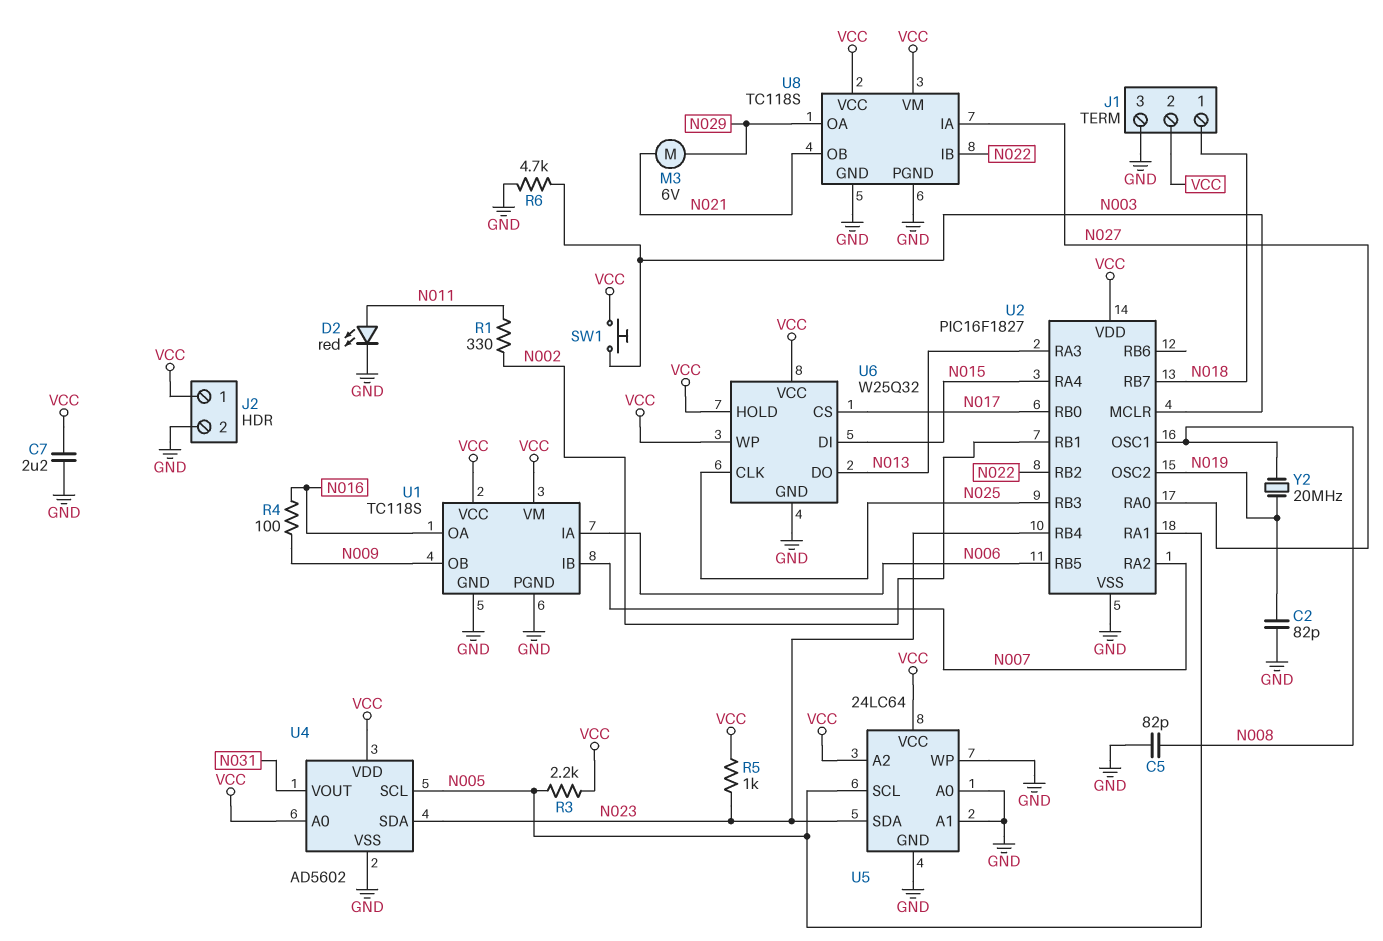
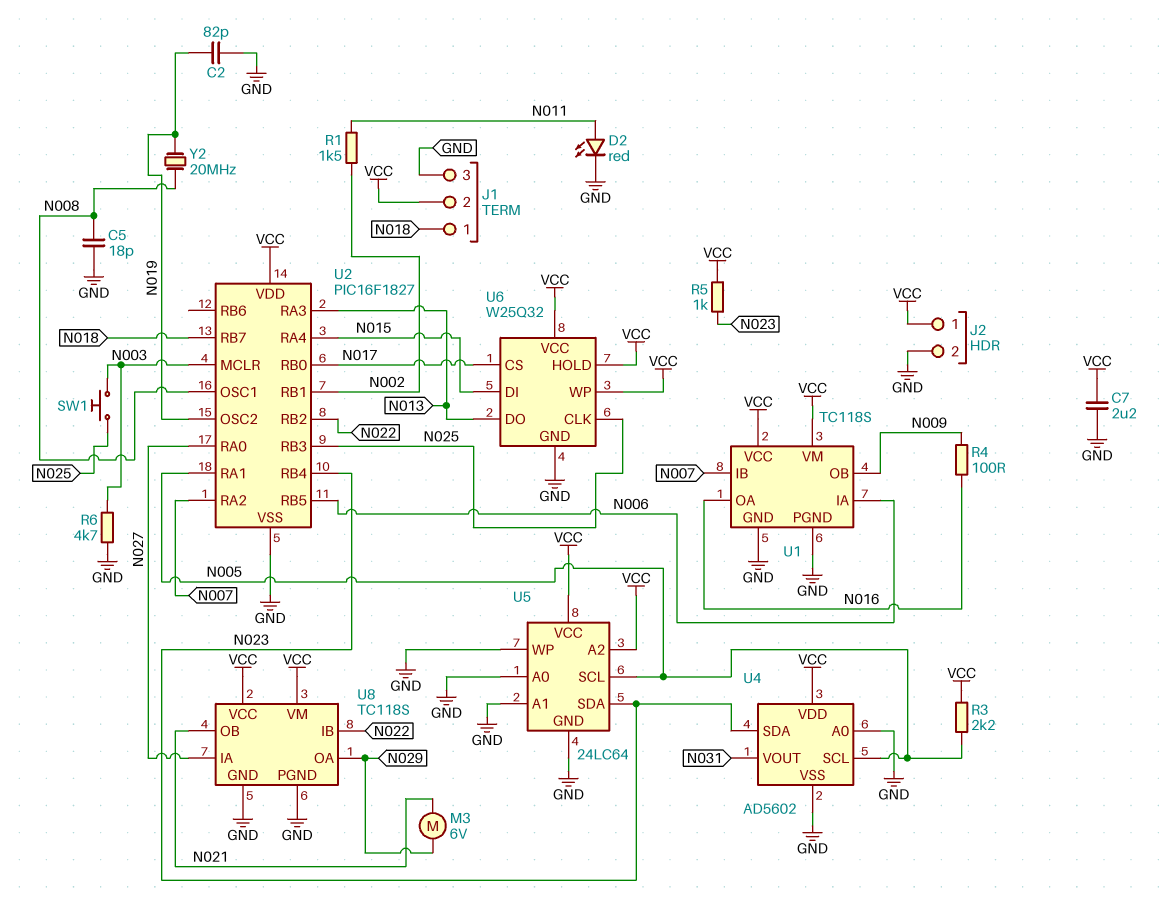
C5: 82pF (GND, N008) -> 18pF (GND, N008)
R1: 330 (N002, N011) -> 1.5k (N002, N011)
SW1: button (N003, VCC) -> button (N003, N025)
U4 pin A0: VCC -> GND

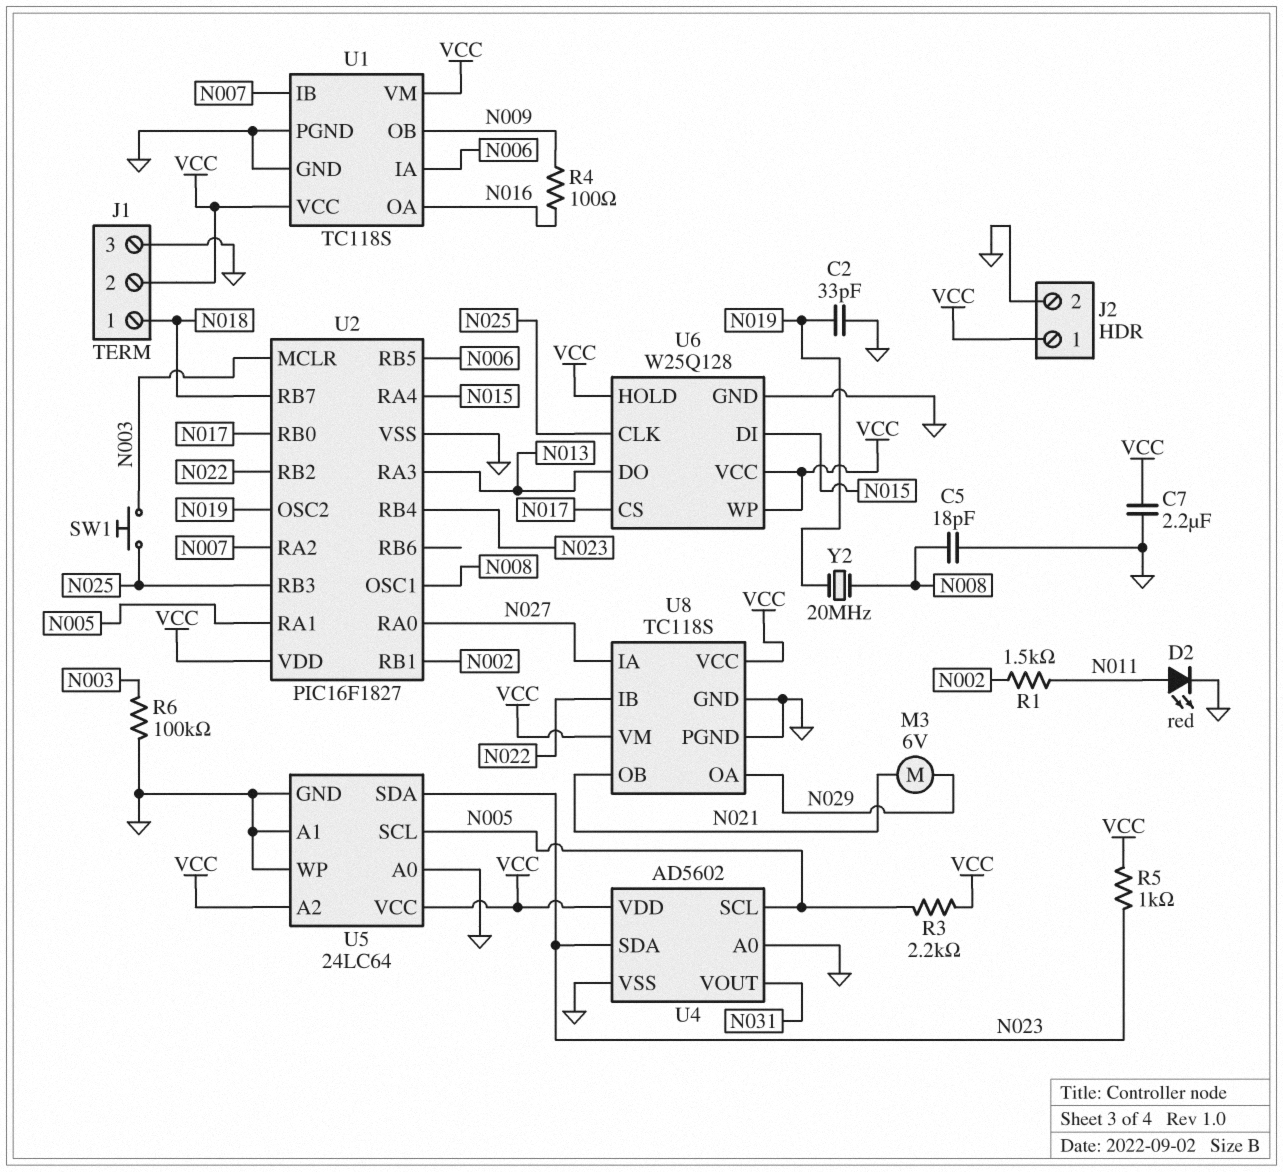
C2: 82pF (GND, N019) -> 33pF (GND, N019)
R6: 4.7k (GND, N003) -> 100k (GND, N003)
U6: W25Q32 -> W25Q128

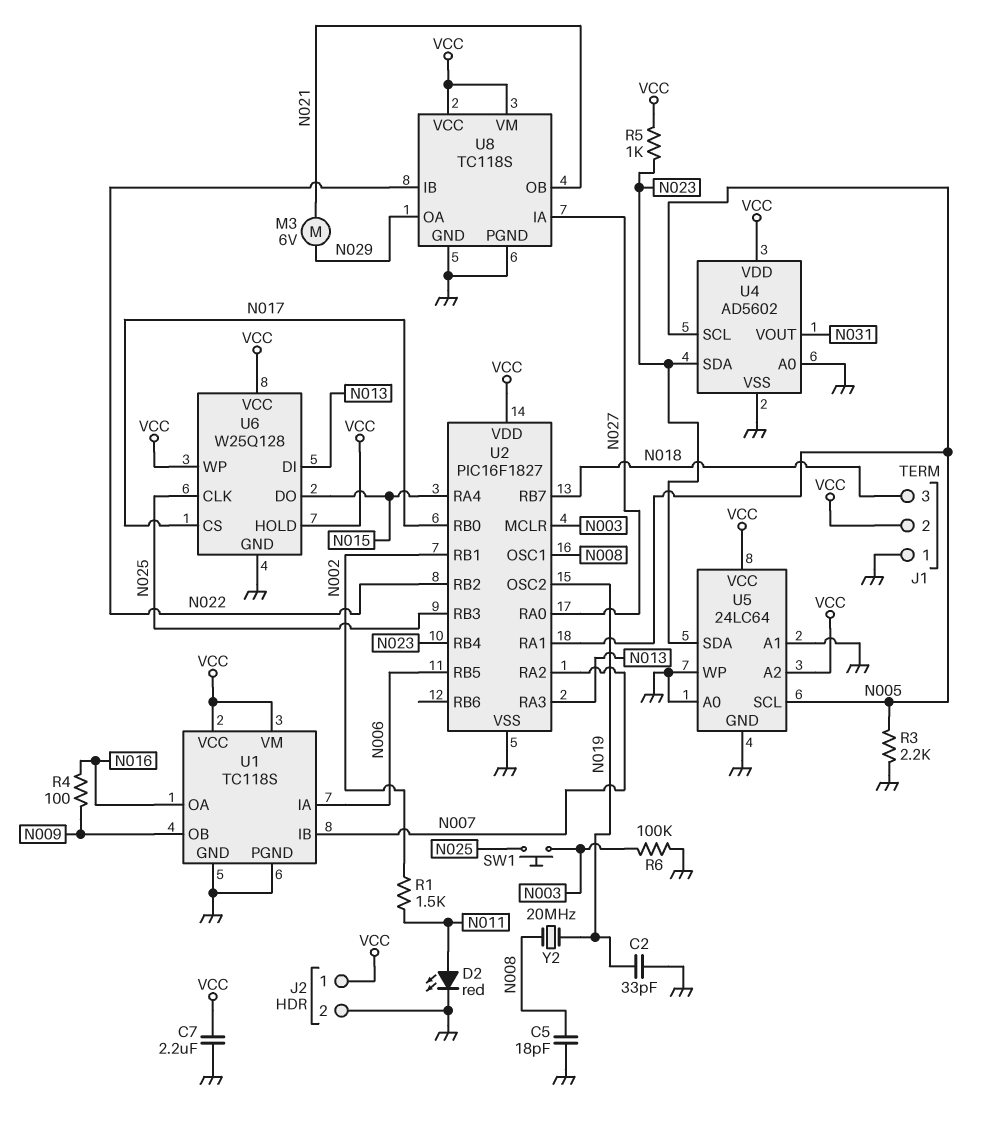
J1 pin 1: N018 -> GND
J1 pin 3: GND -> N018
R3: 2.2k (N005, VCC) -> 2.2k (GND, N005)
U6 pin DI: N015 -> N013
U6 pin DO: N013 -> N015

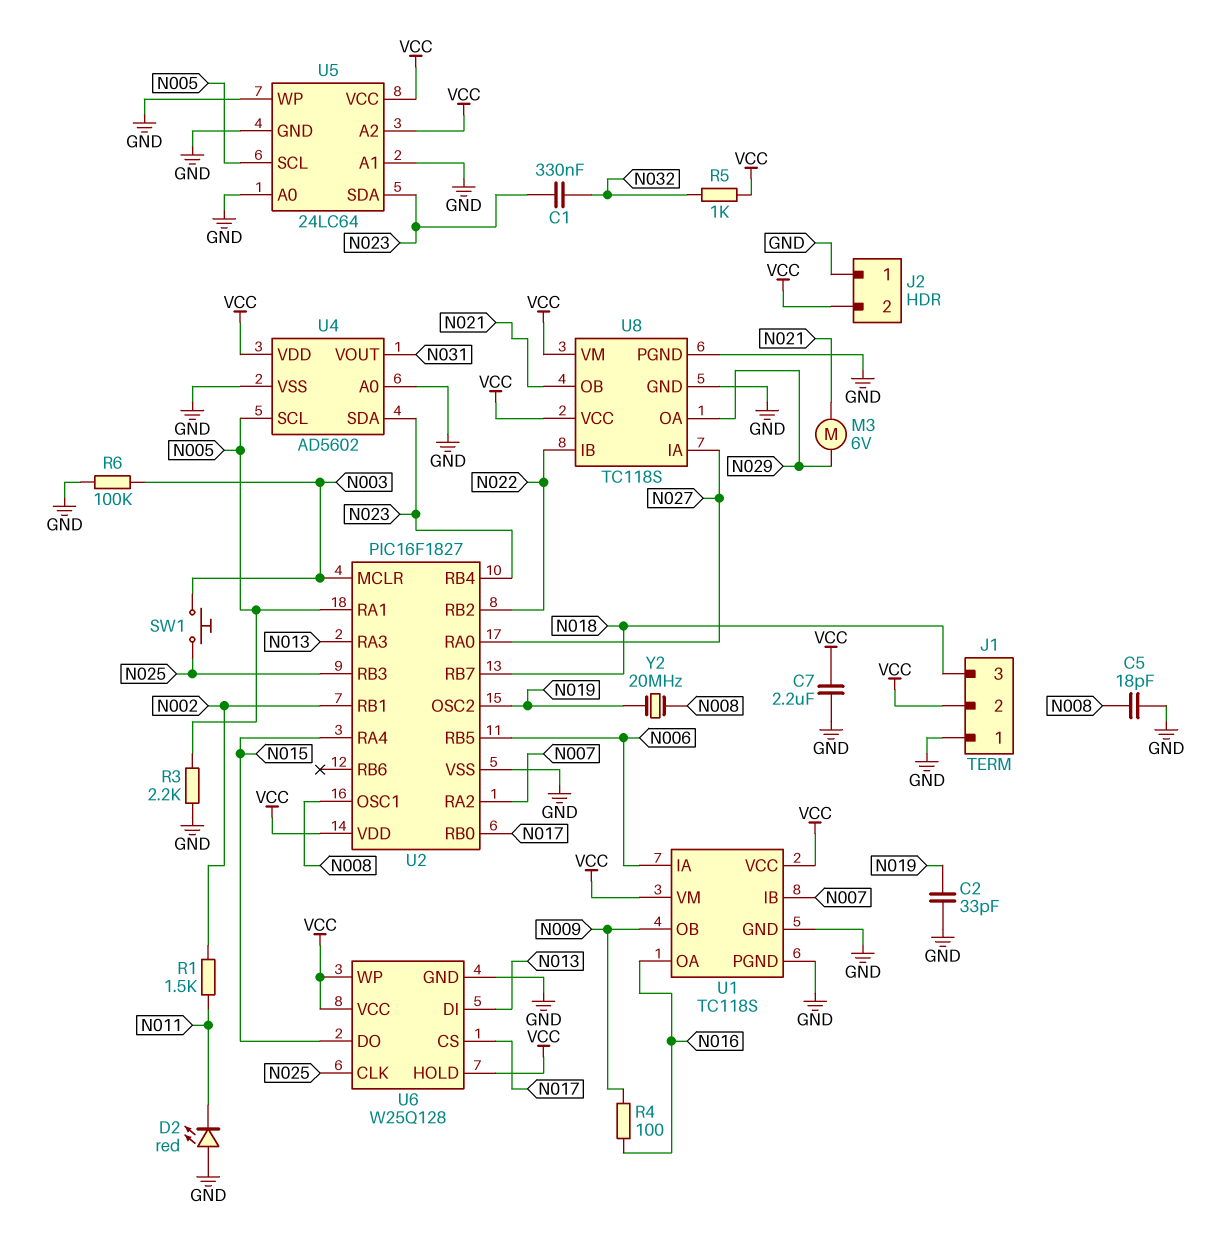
C1: none -> 330nF (N023, N032)
D2: LED red (A N011, K GND) -> LED red (A GND, K N011)
J2 pin 1: VCC -> GND
J2 pin 2: GND -> VCC
R5: 1k (N023, VCC) -> 1k (N032, VCC)

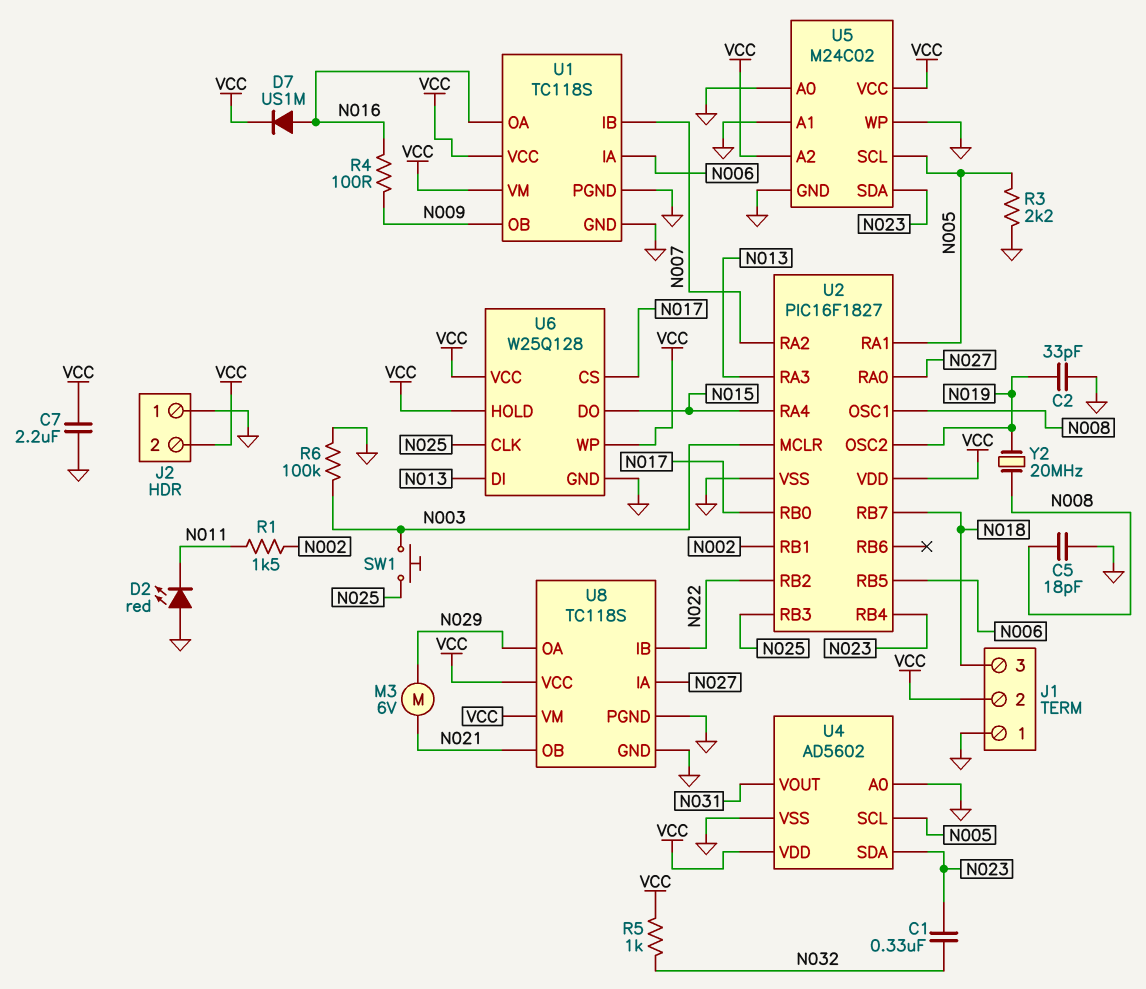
D7: none -> diode US1M (A N016, K VCC)
U5: 24LC64 -> M24C02

